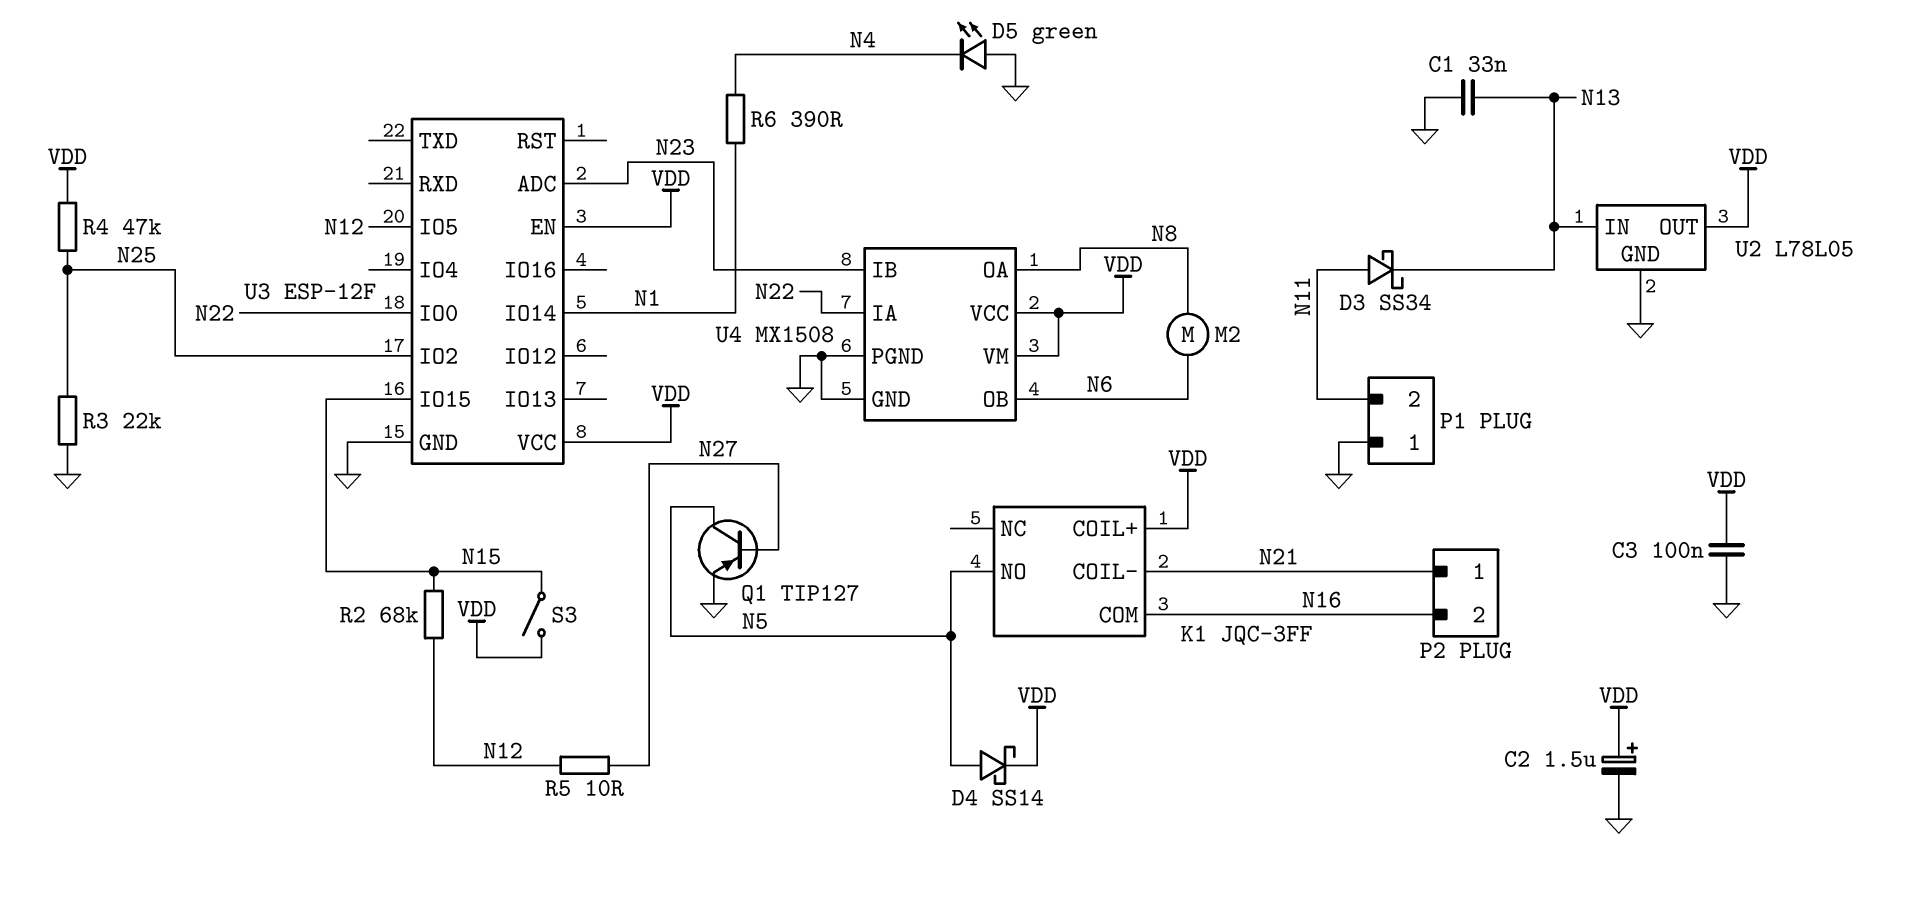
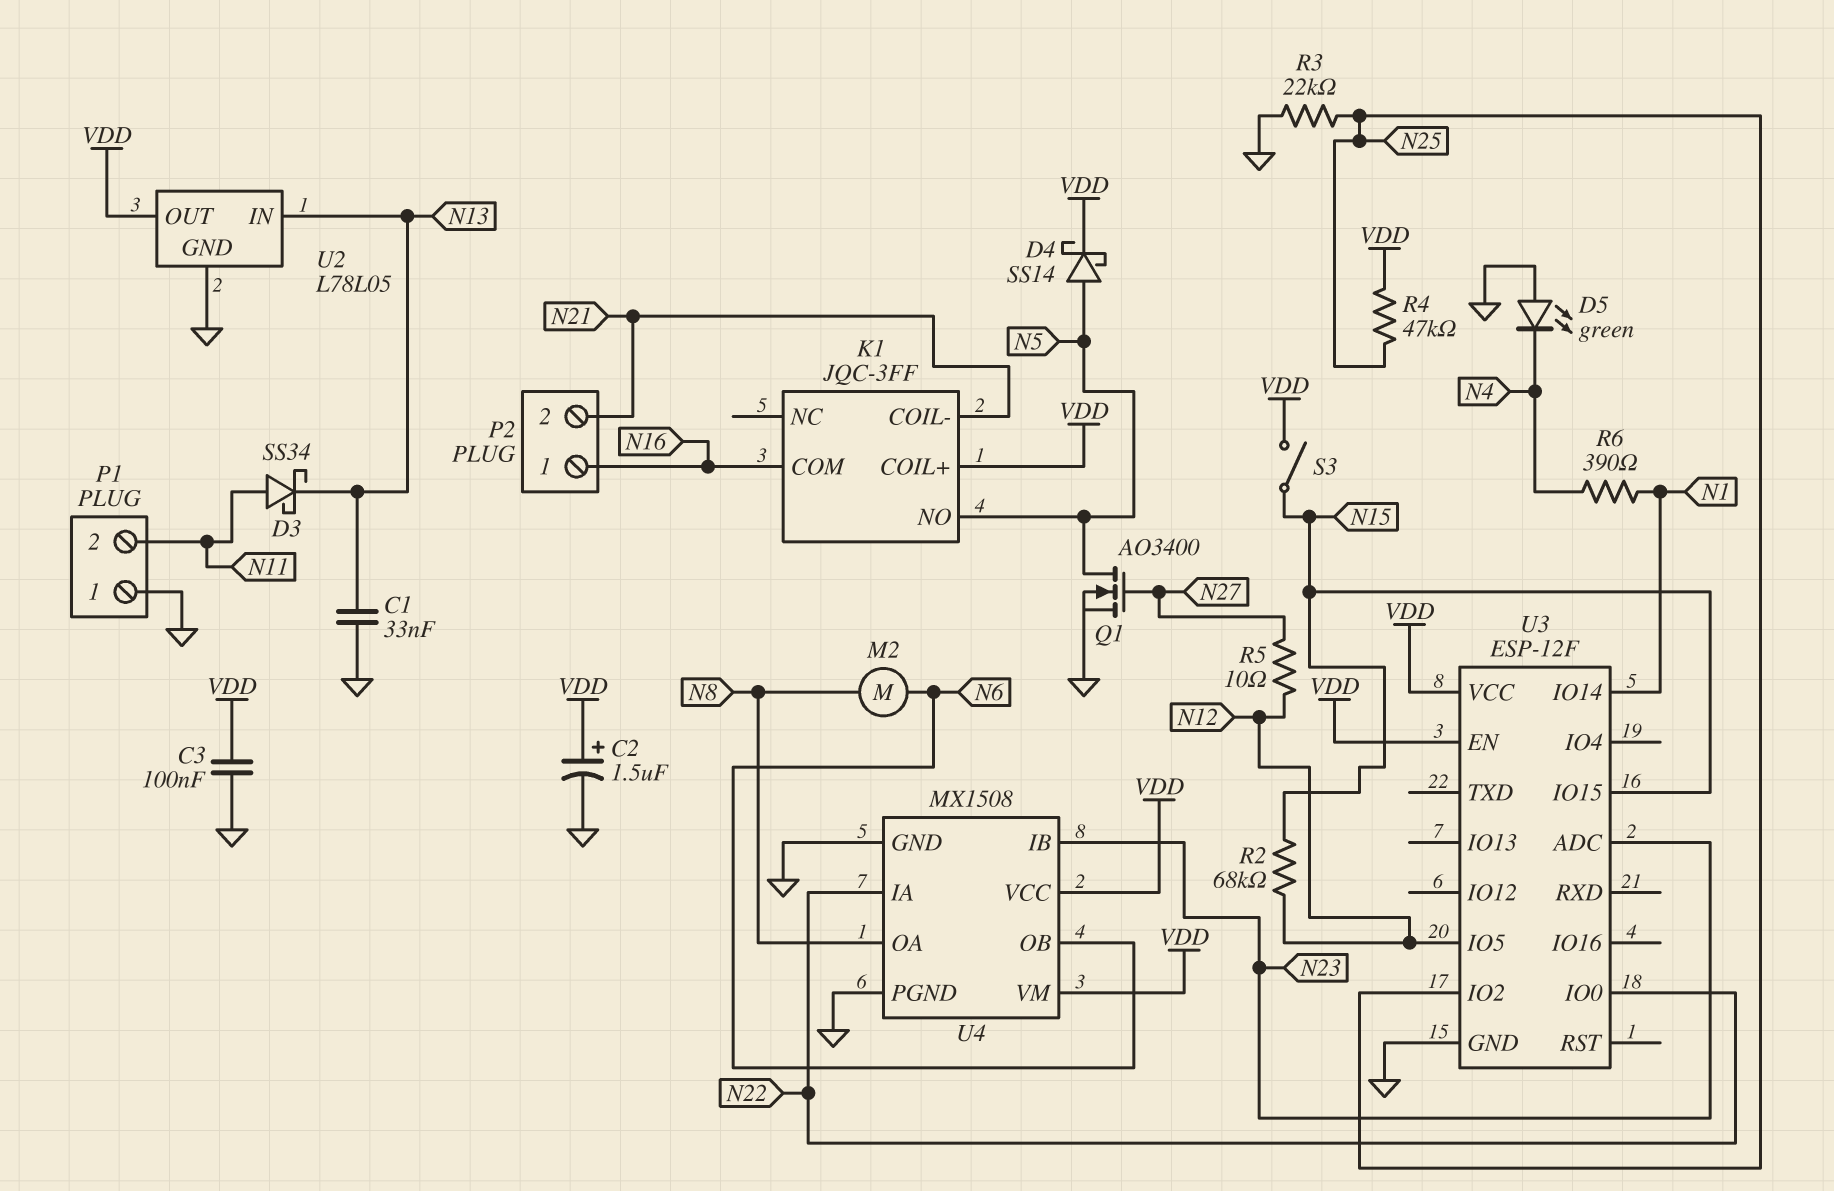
P2 pin 1: N21 -> N16
P2 pin 2: N16 -> N21
Q1: PNP TIP127 (B N27, C N5, E GND) -> NMOS AO3400 (G N27, D N5, S GND)

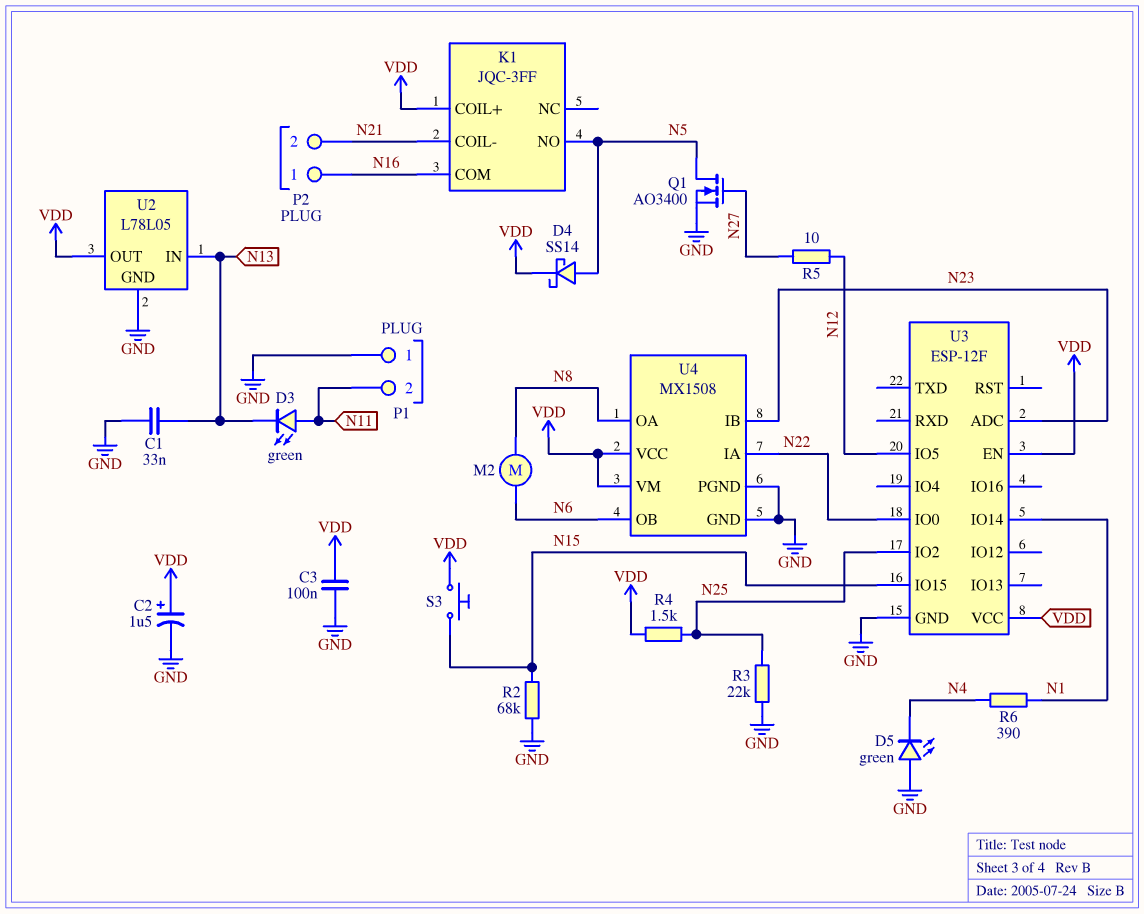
D3: schottky SS34 (A N11, K N13) -> LED green (A N11, K N13)
R2: 68k (N12, N15) -> 68k (GND, N15)
R4: 47k (N25, VDD) -> 1.5k (N25, VDD)
S3: switch (N15, VDD) -> button (N15, VDD)

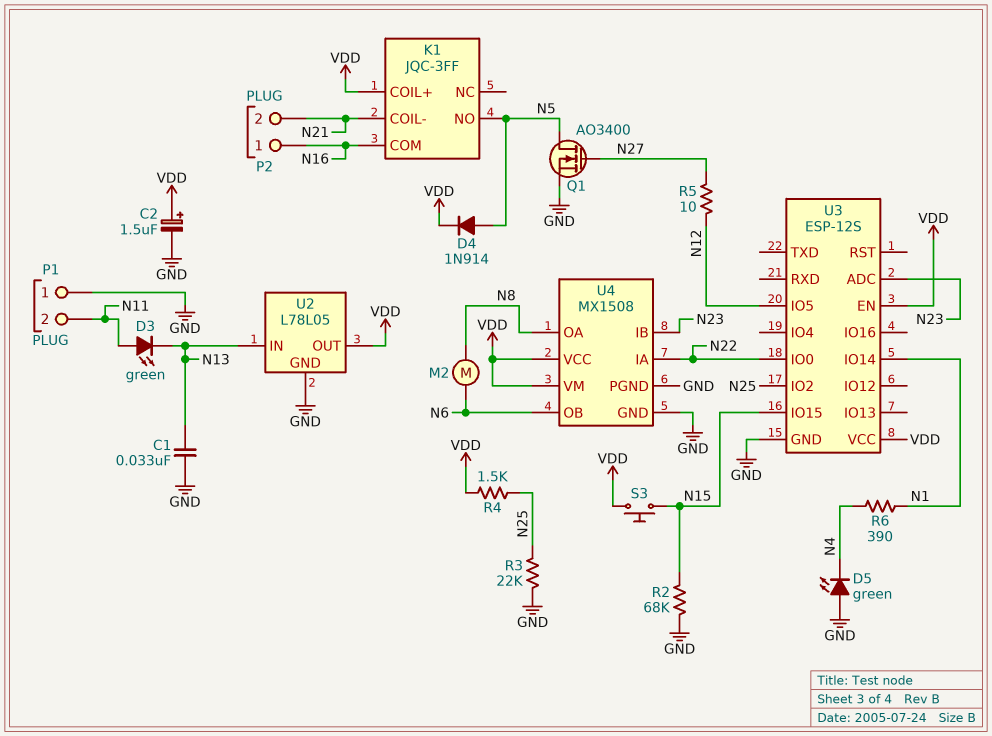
C3: 100nF (GND, VDD) -> none
D4: schottky SS14 (A N5, K VDD) -> diode 1N914 (A N5, K VDD)
U3: ESP-12F -> ESP-12S

